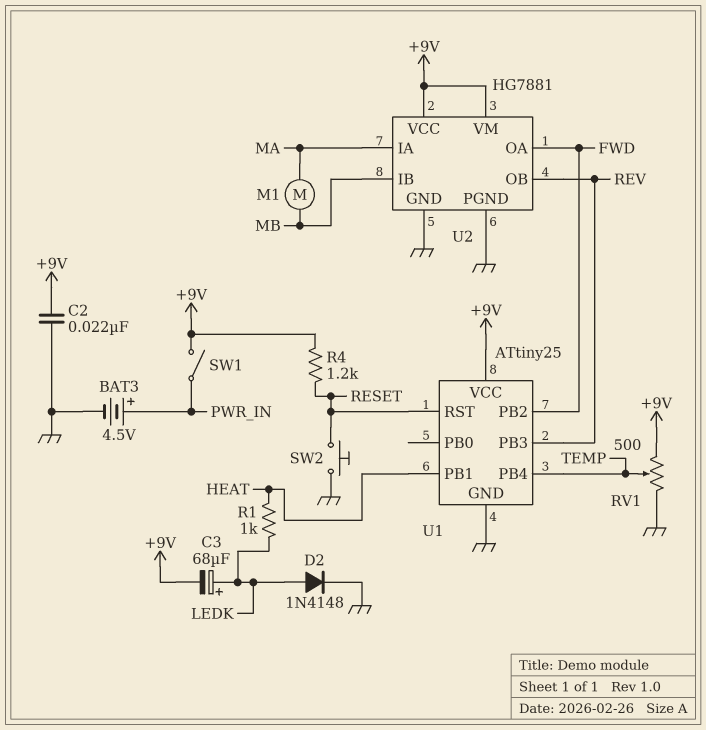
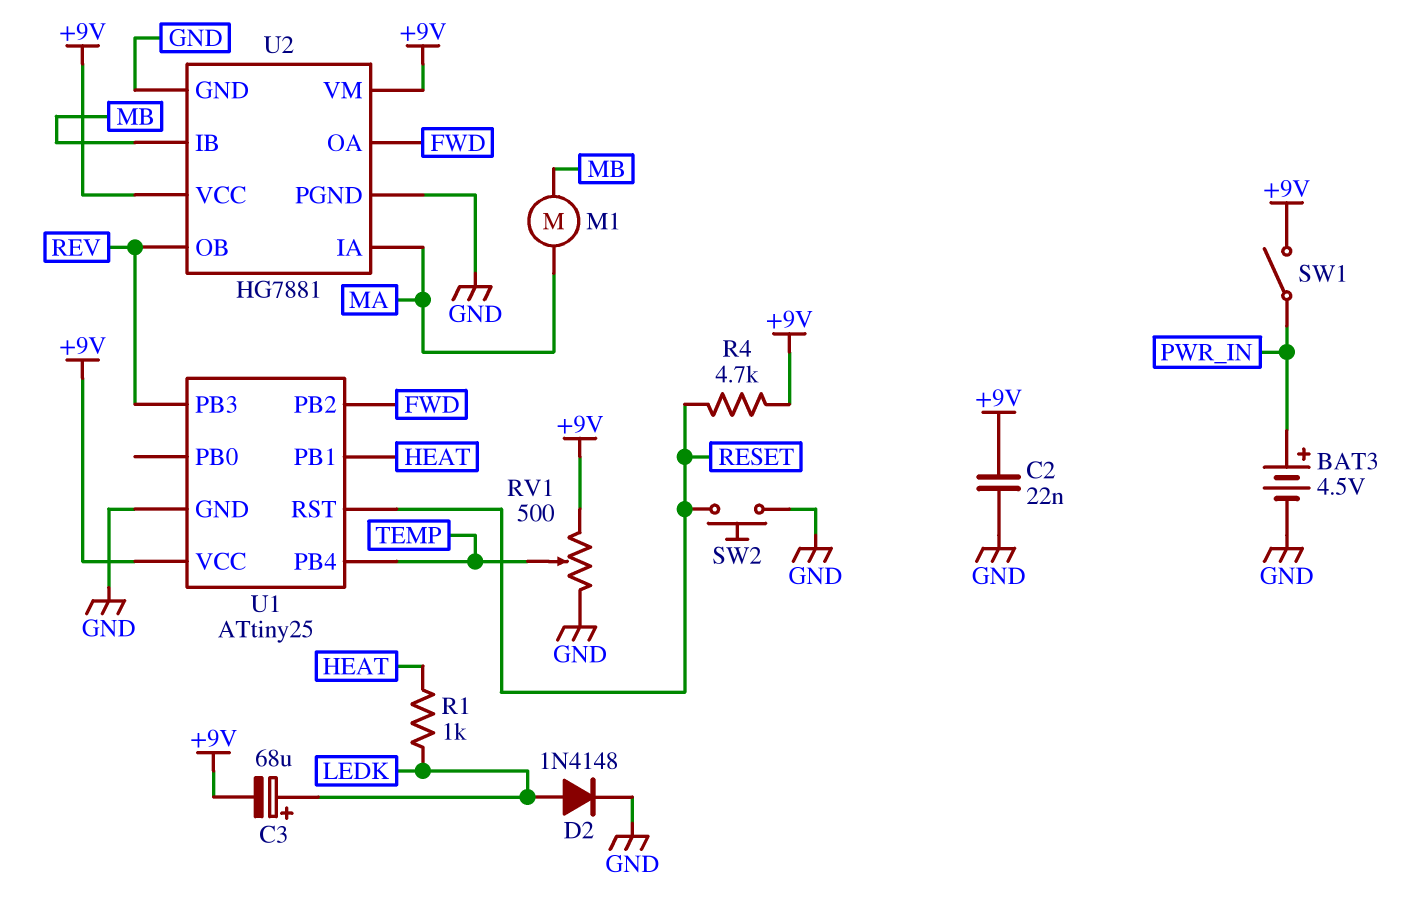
R4: 1.2k (+9V, RESET) -> 4.7k (+9V, RESET)

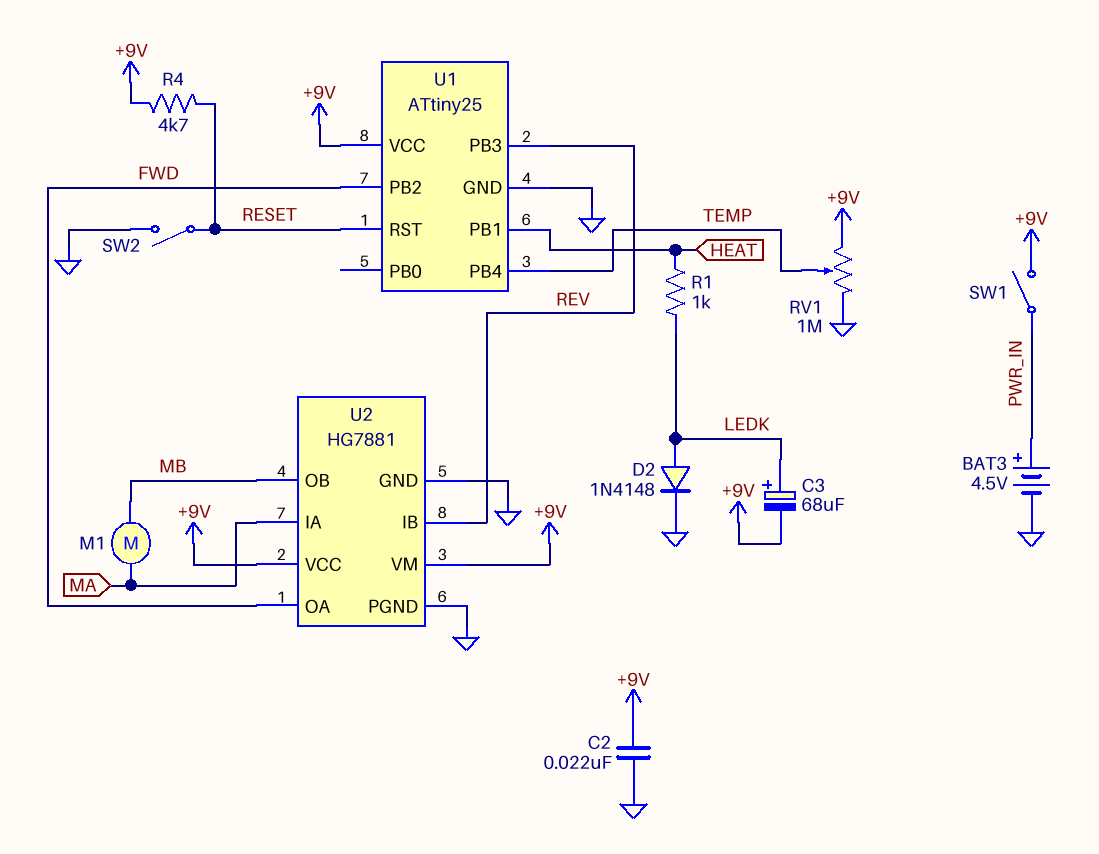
RV1: 500 (+9V, GND, wiper TEMP) -> 1M (+9V, GND, wiper TEMP)
SW2: button (GND, RESET) -> switch (GND, RESET)
U2 pin IB: MB -> REV
U2 pin OB: REV -> MB

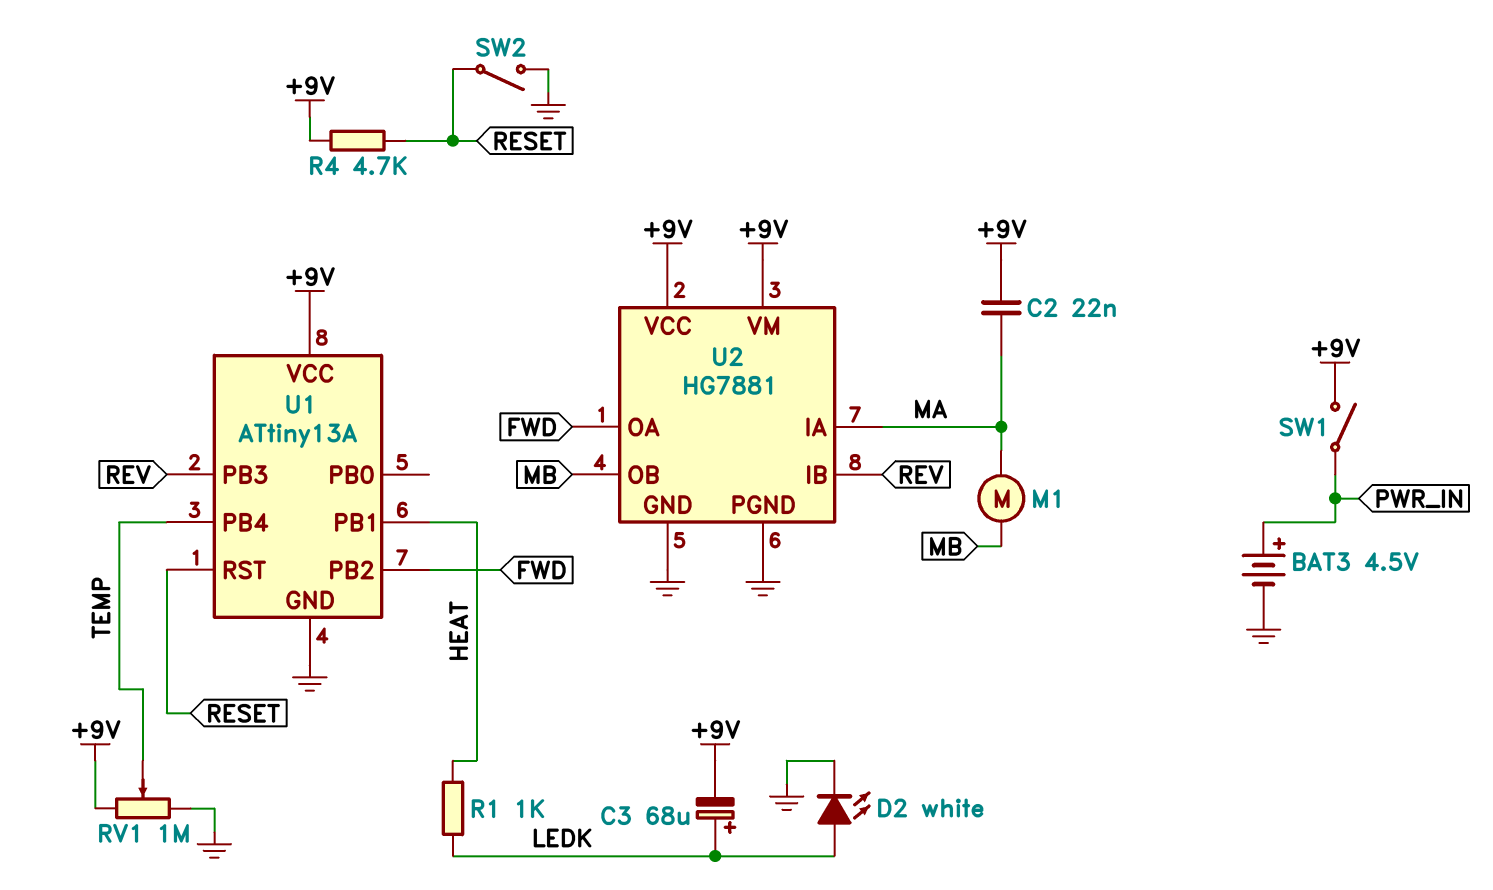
C2: 22nF (+9V, GND) -> 22nF (+9V, MA)
D2: diode 1N4148 (A LEDK, K GND) -> LED white (A LEDK, K GND)
U1: ATtiny25 -> ATtiny13A

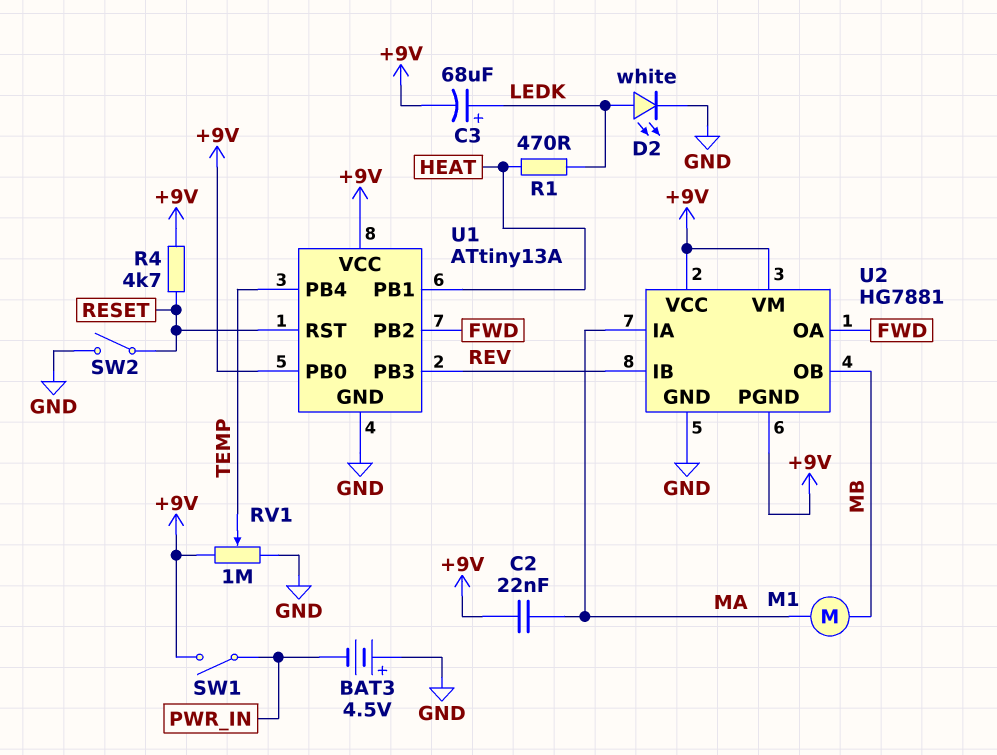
BAT3: 4.5V (plus PWR_IN, minus GND) -> 4.5V (plus GND, minus PWR_IN)
R1: 1k (HEAT, LEDK) -> 470 (HEAT, LEDK)
U1 pin PB0: none -> +9V
U2 pin PGND: GND -> +9V

